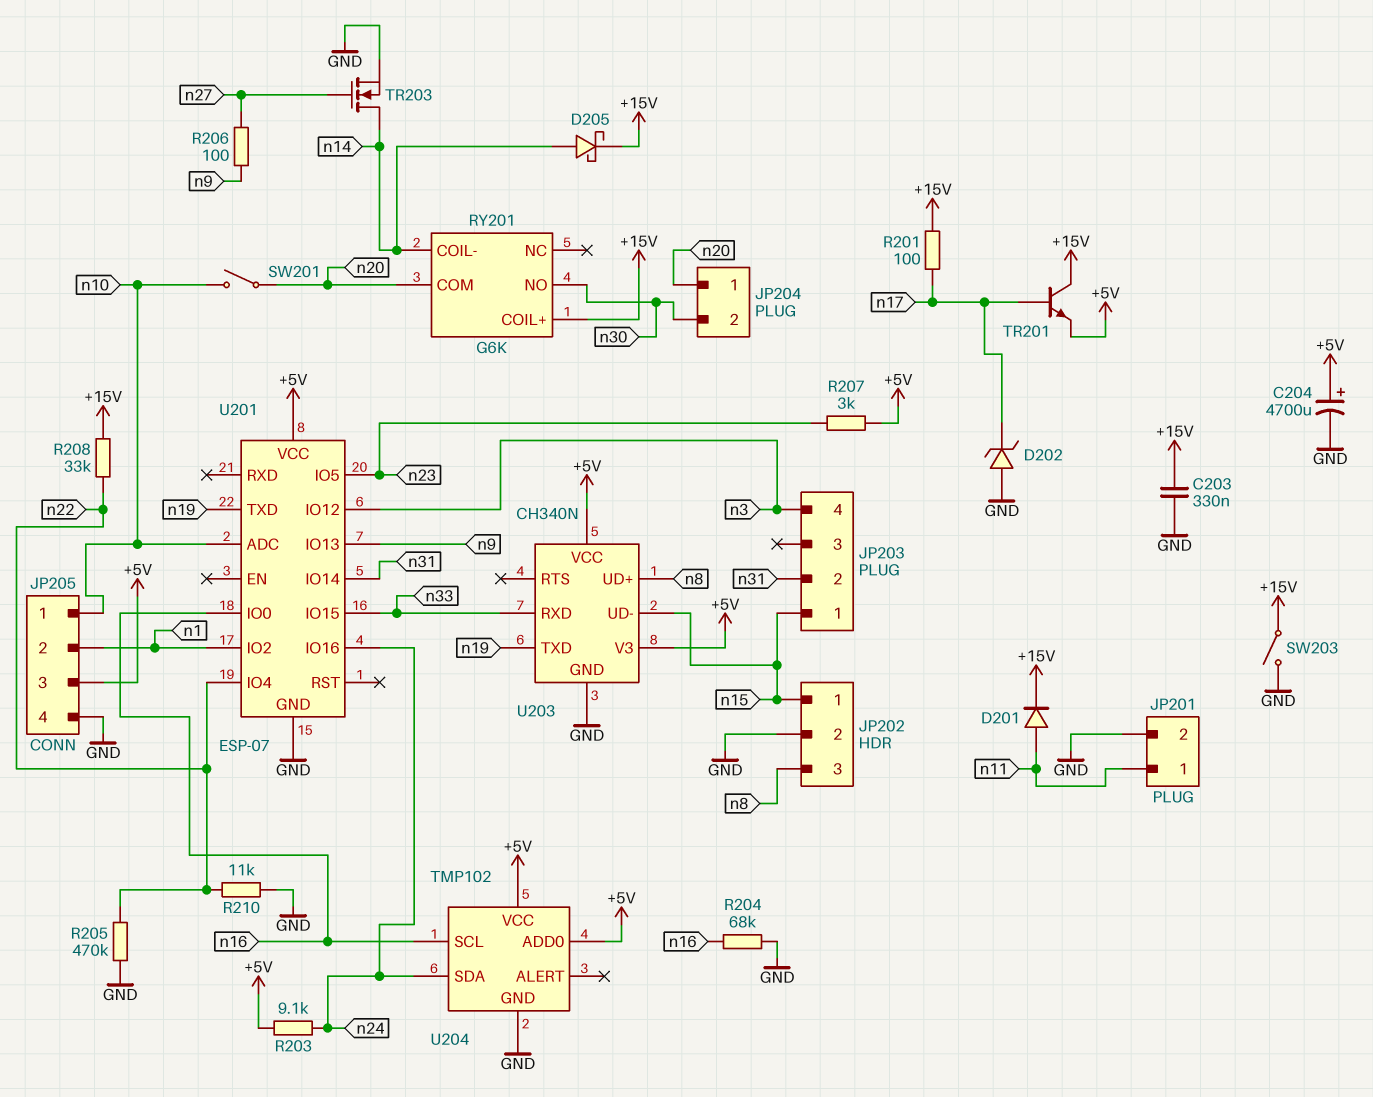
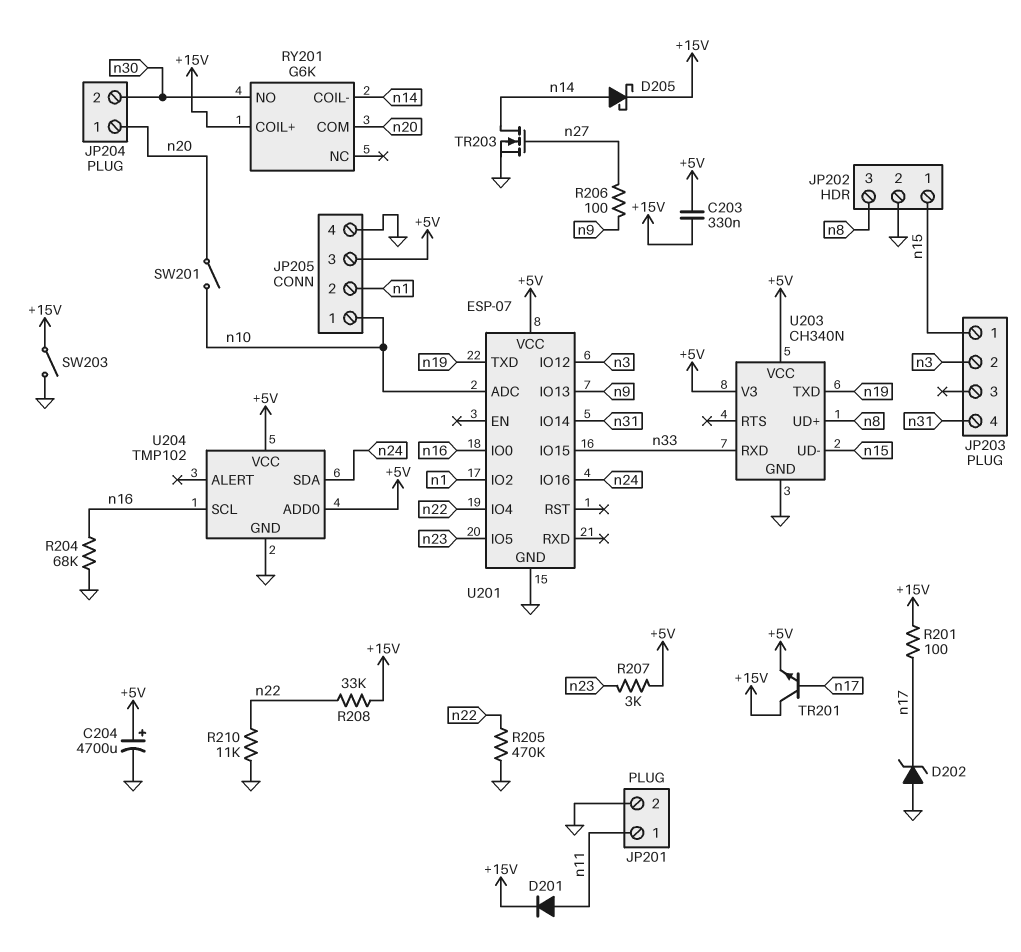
C203: 330nF (+15V, GND) -> 330nF (+5V, +15V)
JP203 pin 2: n31 -> n3
JP203 pin 4: n3 -> n31
R203: 9.1k (+5V, n24) -> none

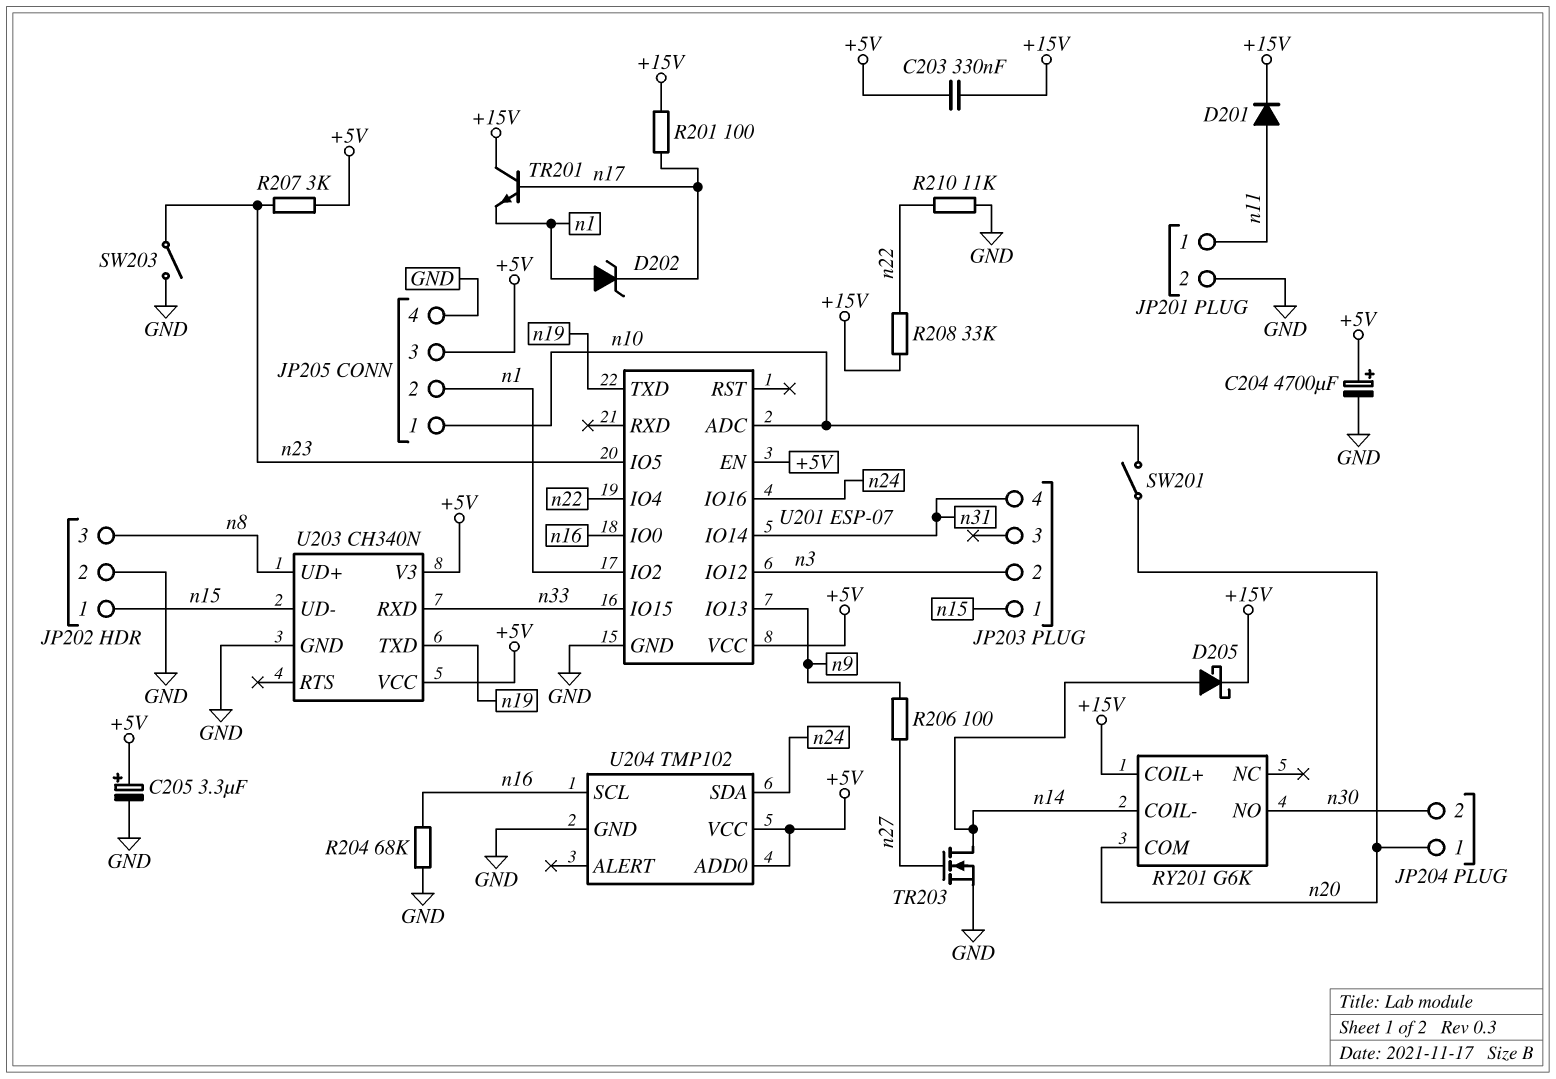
C205: none -> 3.3uF (plus +5V, minus GND)
D202: zener (A GND, K n17) -> zener (A n1, K n17)
R205: 470k (GND, n22) -> none
SW203: switch (+15V, GND) -> switch (GND, n23)
TR201: NPN (B n17, C +15V, E +5V) -> NPN (B n17, C +15V, E n1)
U201 pin EN: none -> +5V

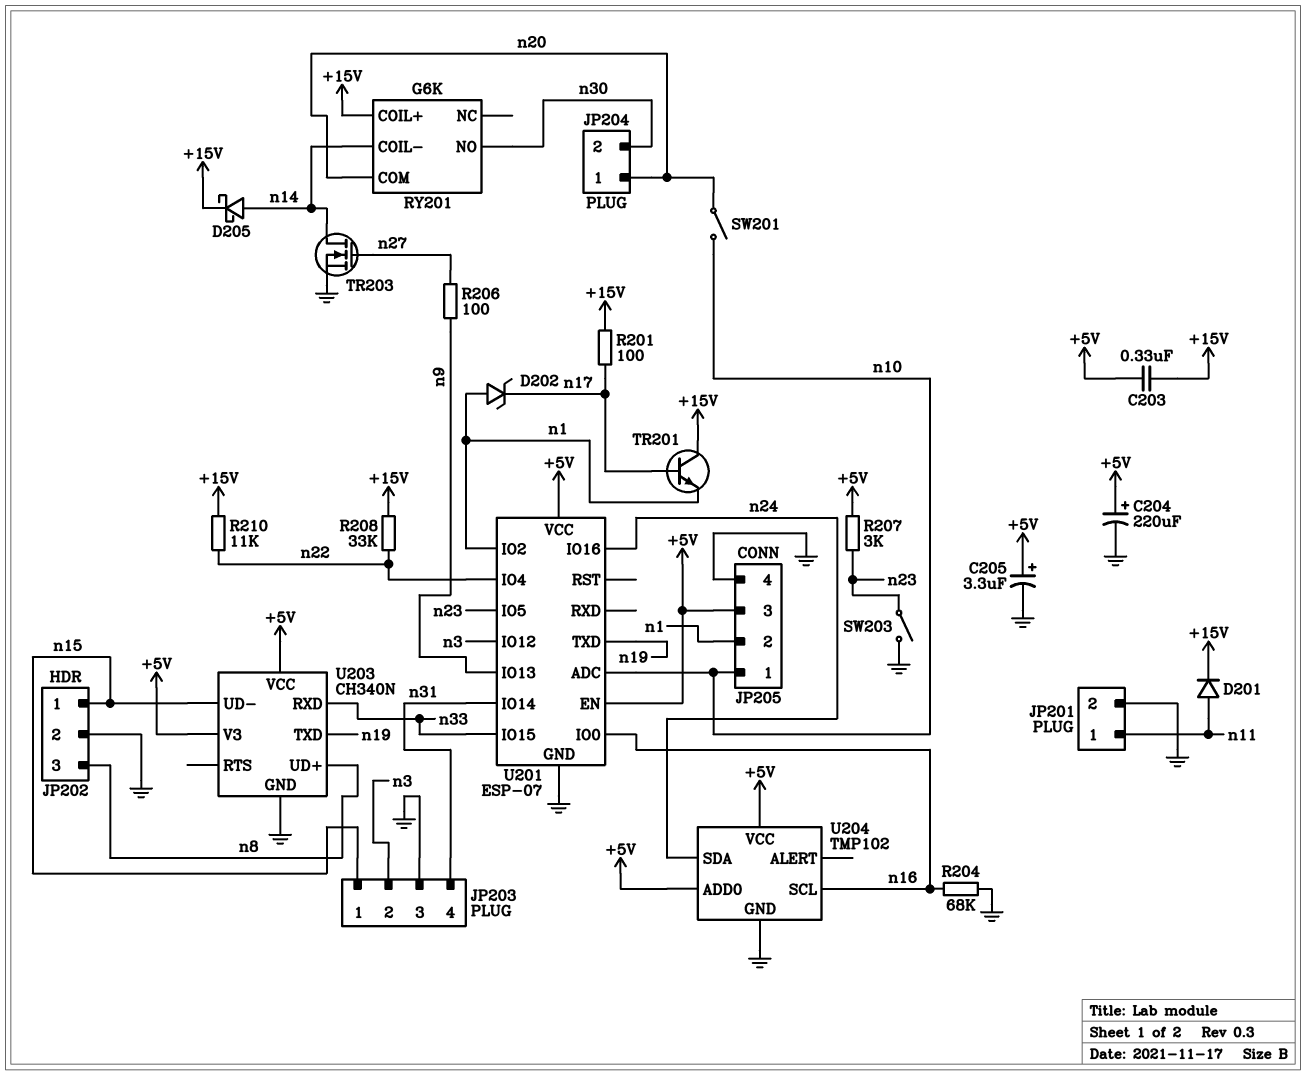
C204: 4700uF (plus +5V, minus GND) -> 220uF (plus +5V, minus GND)
JP203 pin 3: none -> GND
R210: 11k (GND, n22) -> 11k (+15V, n22)

